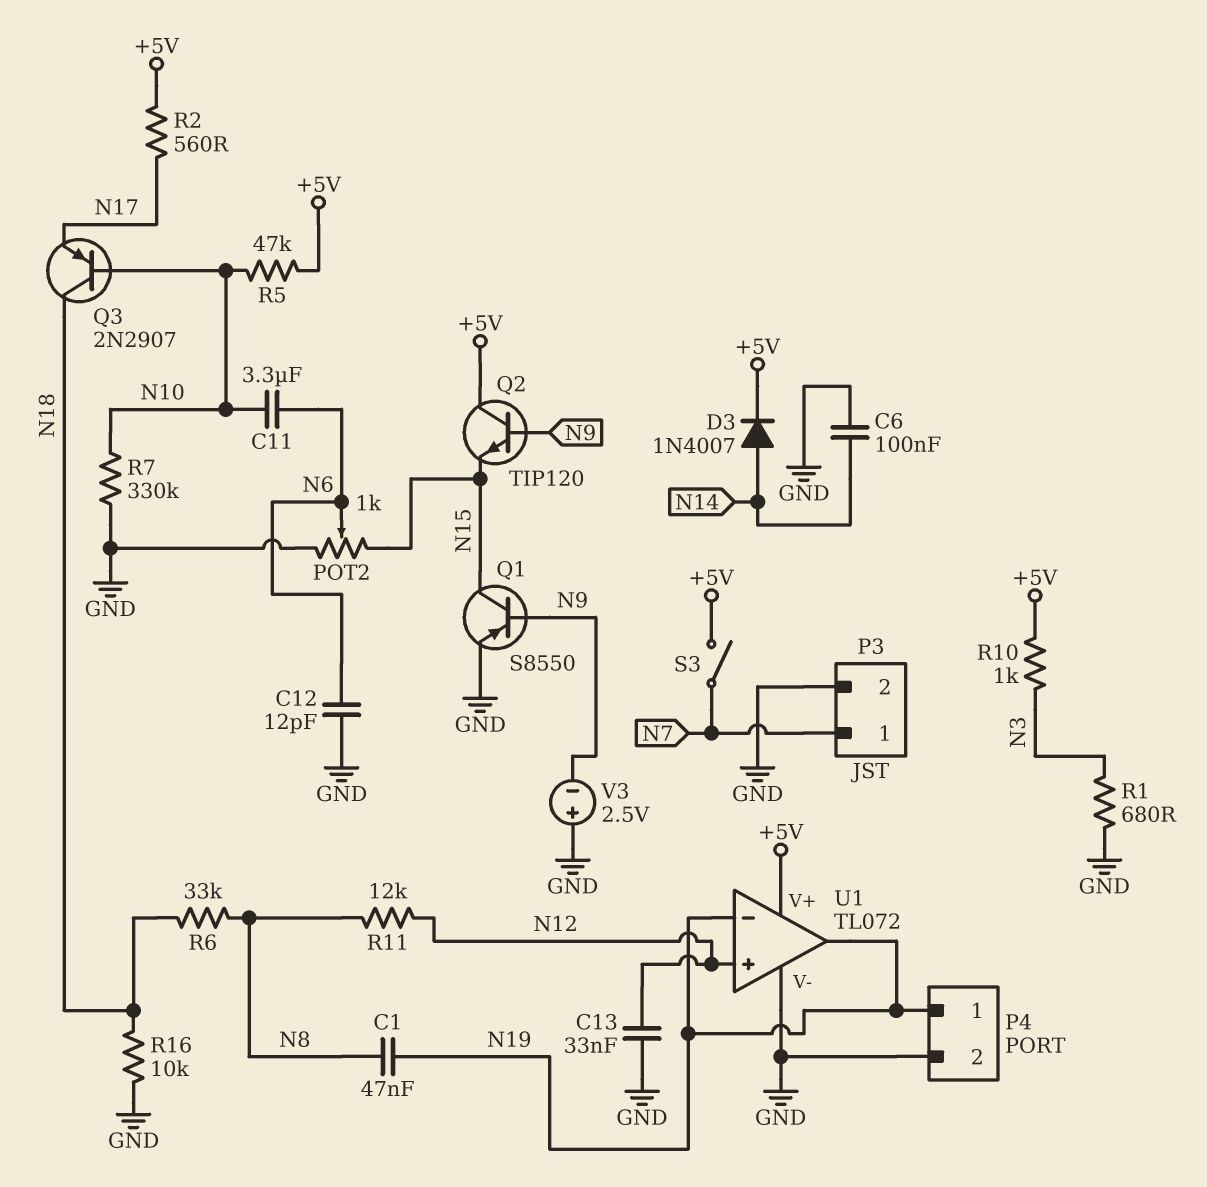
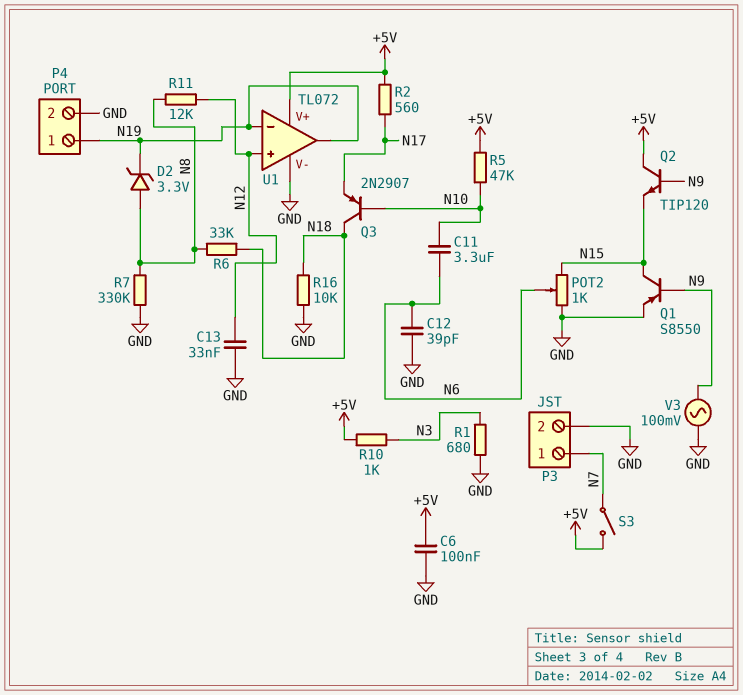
C1: 47nF (N8, N19) -> none
C6: 100nF (GND, N14) -> 100nF (+5V, GND)
C12: 12pF (GND, N6) -> 39pF (GND, N6)
D2: none -> zener 3.3V (A N8, K N19)
D3: diode 1N4007 (A N14, K +5V) -> none
R7: 330k (GND, N10) -> 330k (GND, N8)
V3: 2.5V (plus GND, minus N9) -> AC 100mV (GND, N9)

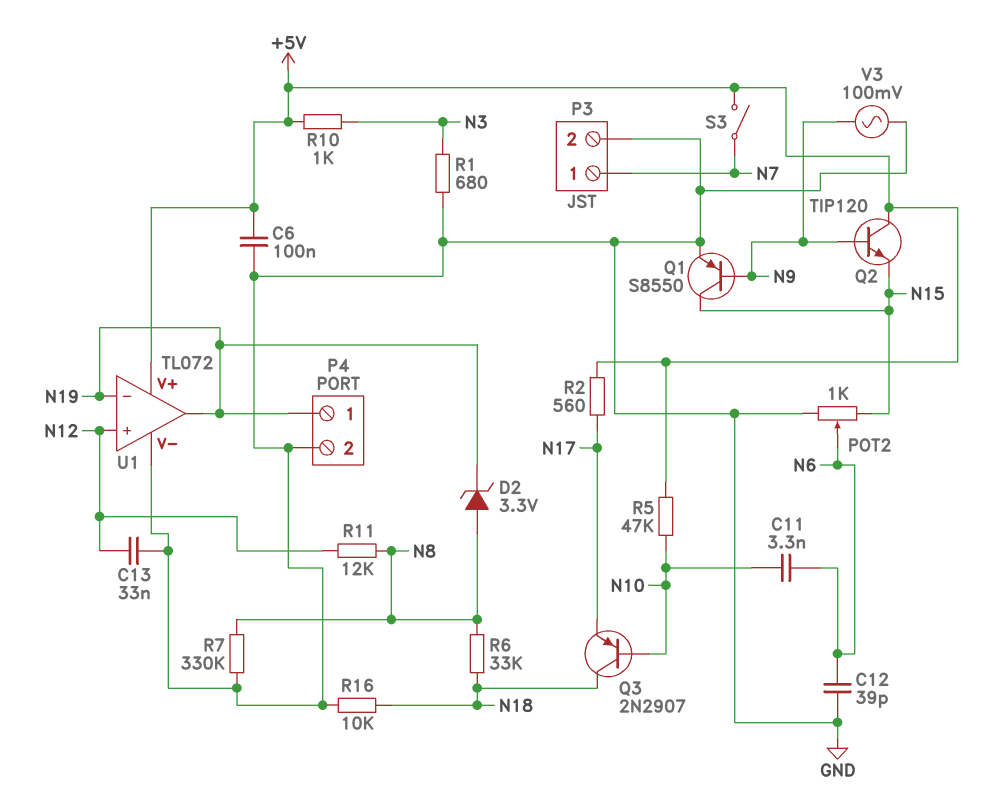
C11: 3.3uF (N6, N10) -> 3.3nF (N6, N10)

